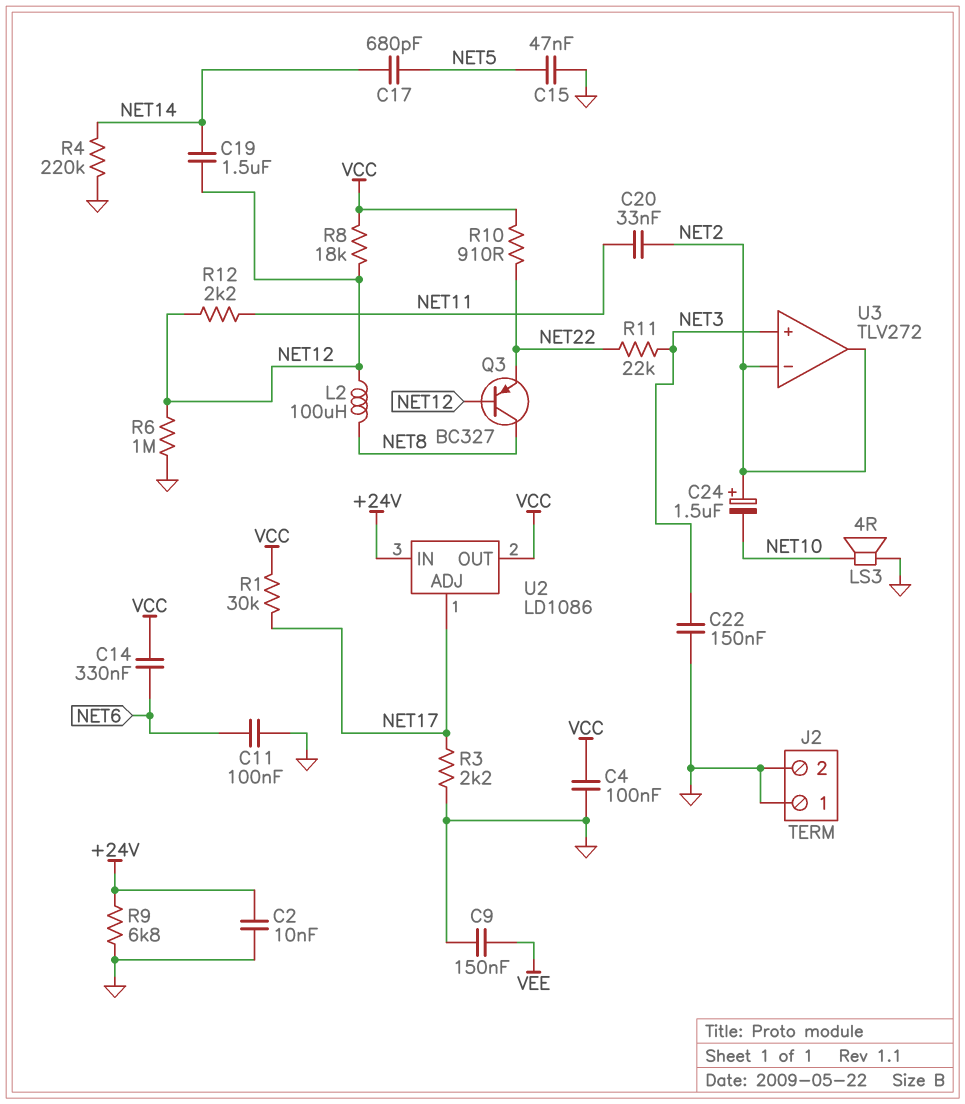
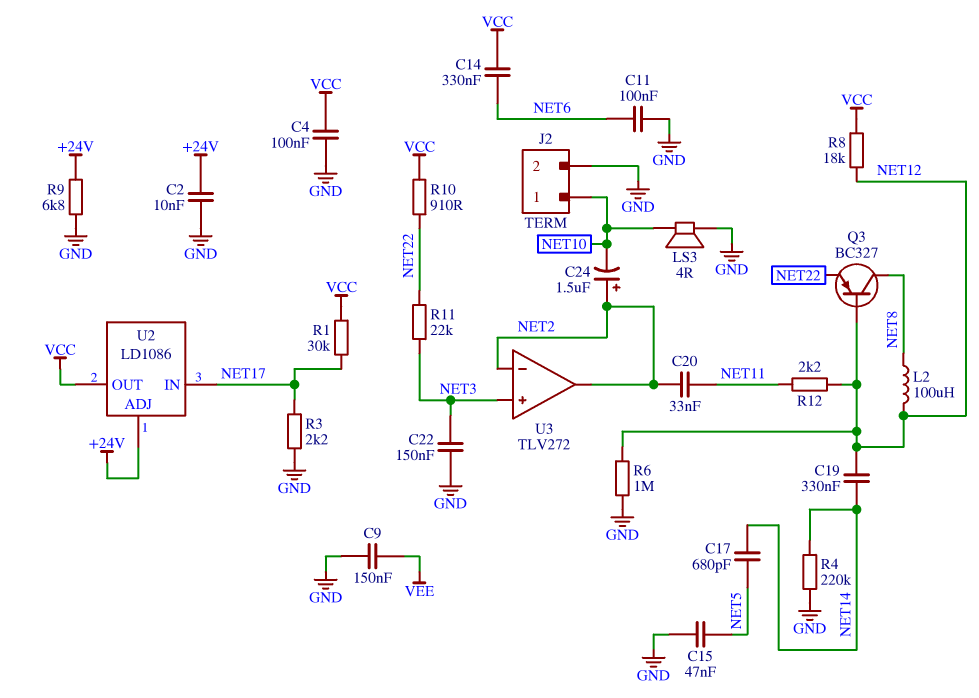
C19: 1.5uF (NET12, NET14) -> 330nF (NET12, NET14)
J2 pin 1: GND -> NET10
U2 pin ADJ: NET17 -> +24V
U2 pin IN: +24V -> NET17

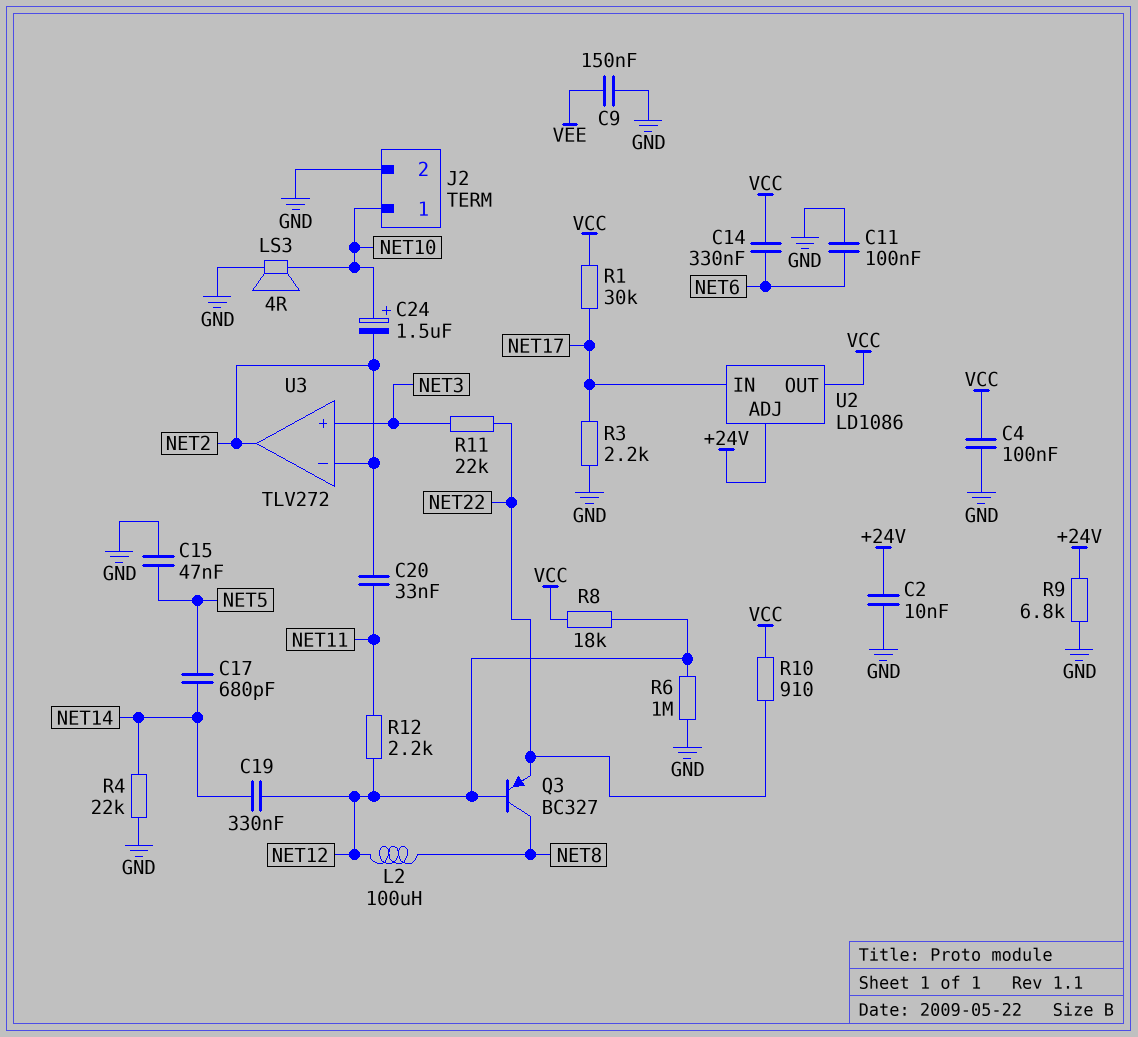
C22: 150nF (GND, NET3) -> none
C24: 1.5uF (plus NET2, minus NET10) -> 1.5uF (plus NET10, minus NET2)
R4: 220k (GND, NET14) -> 22k (GND, NET14)

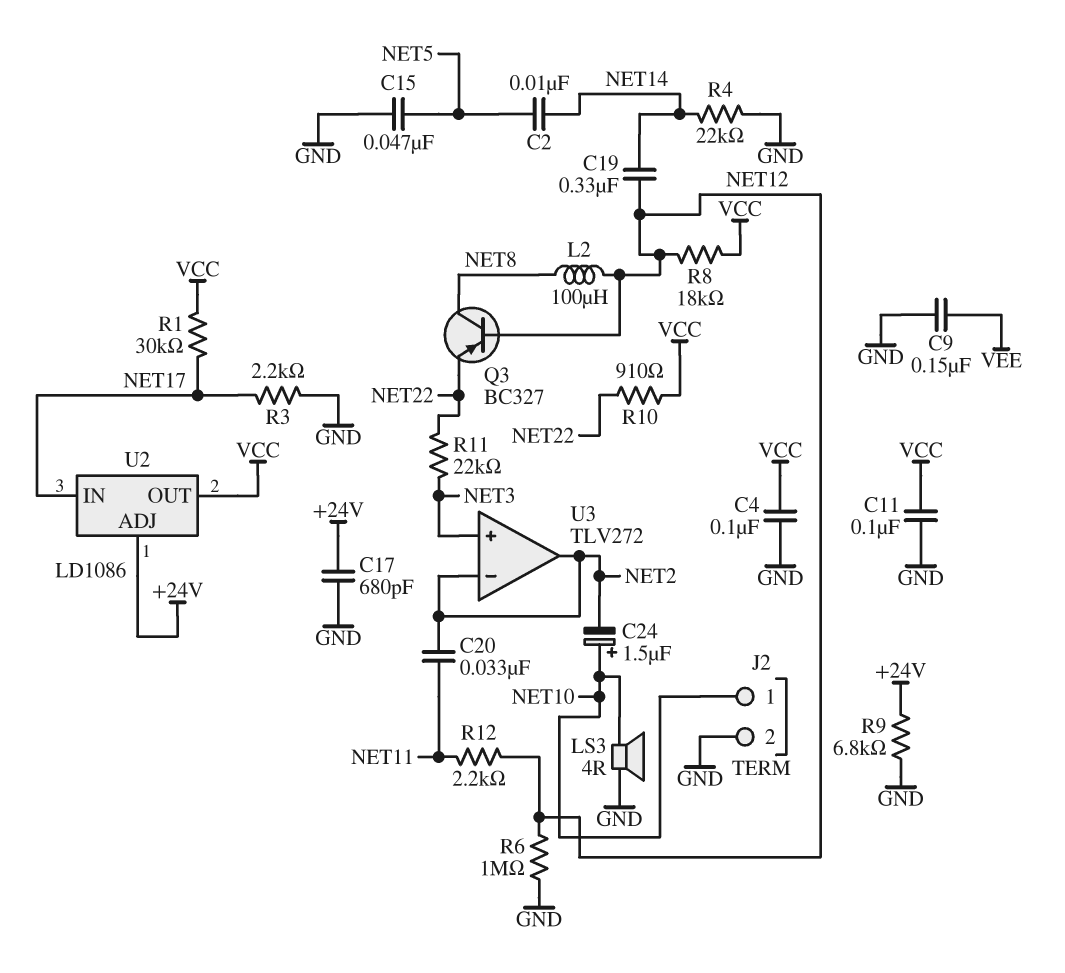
C2: 10nF (+24V, GND) -> 10nF (NET5, NET14)
C11: 100nF (GND, NET6) -> 100nF (GND, VCC)
C14: 330nF (NET6, VCC) -> none
C17: 680pF (NET5, NET14) -> 680pF (+24V, GND)

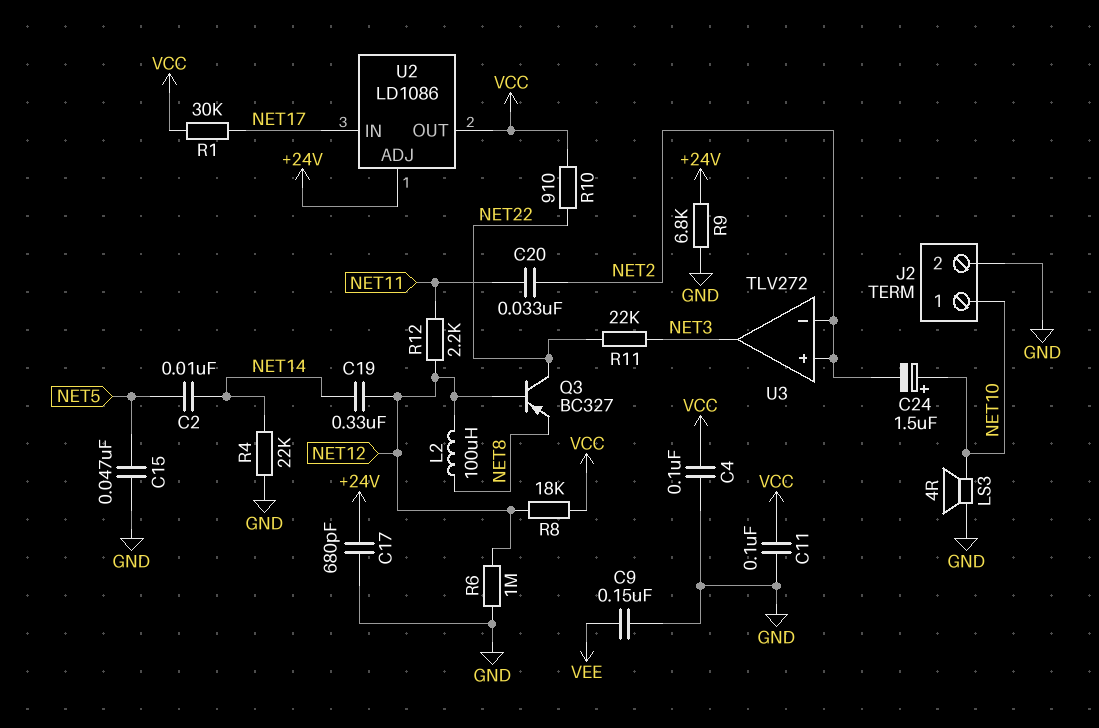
Q3: PNP BC327 (B NET12, C NET8, E NET22) -> PNP BC327 (B NET12, C NET22, E NET8)
R3: 2.2k (GND, NET17) -> none
U3 pin in+: NET3 -> NET2
U3 pin out: NET2 -> NET3

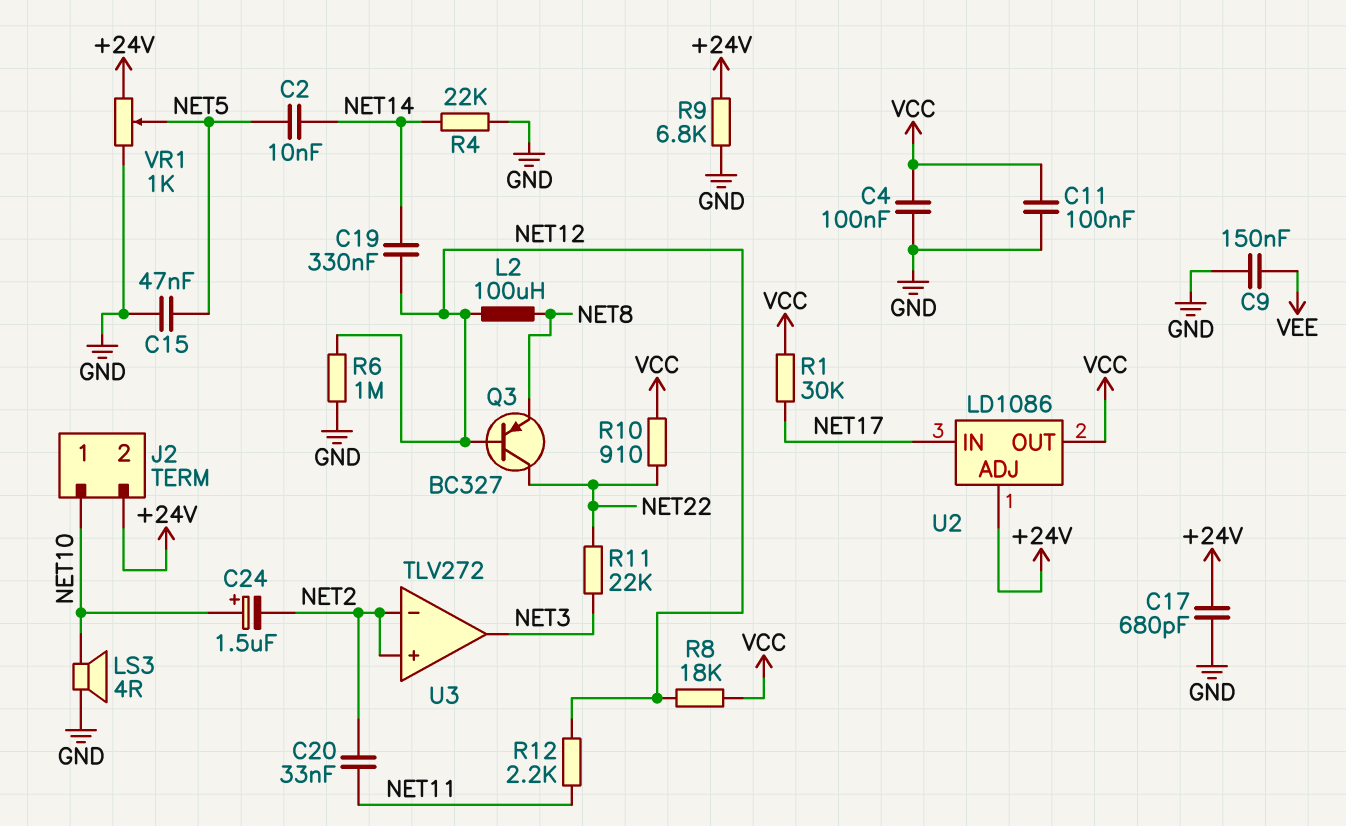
J2 pin 2: GND -> +24V
VR1: none -> 1k (+24V, GND, wiper NET5)

